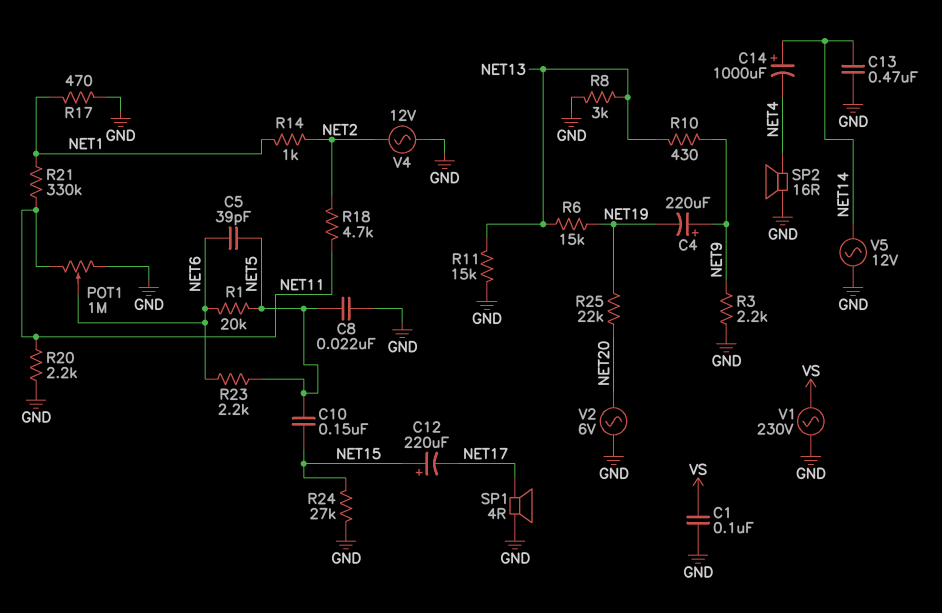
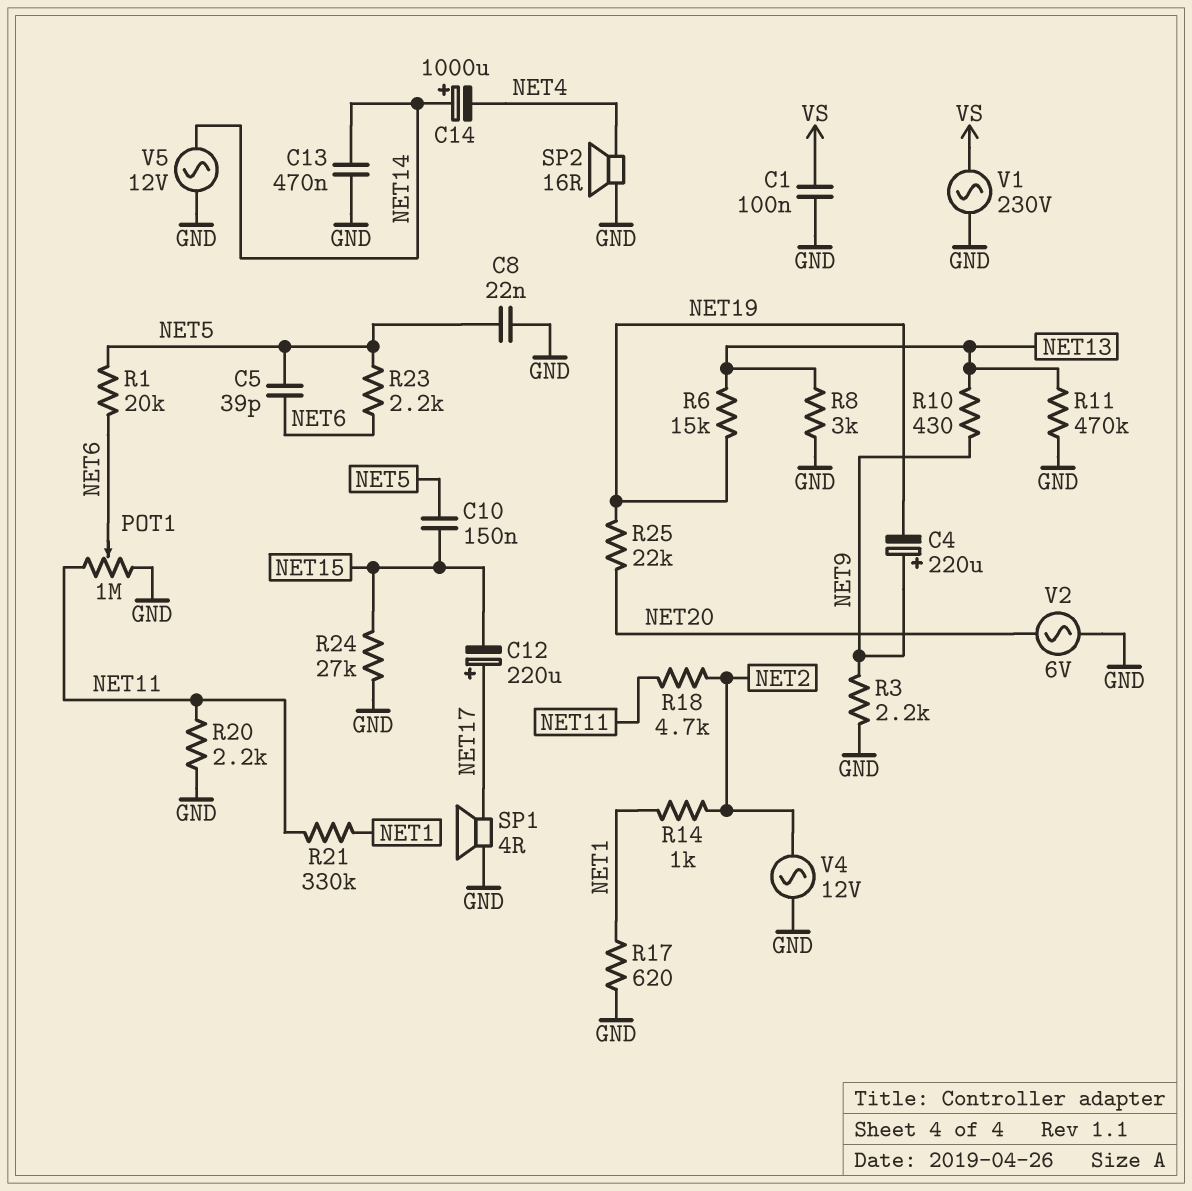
C12: 220uF (plus NET15, minus NET17) -> 220uF (plus NET17, minus NET15)
R11: 15k (GND, NET13) -> 470k (GND, NET13)
R17: 470 (GND, NET1) -> 620 (GND, NET1)

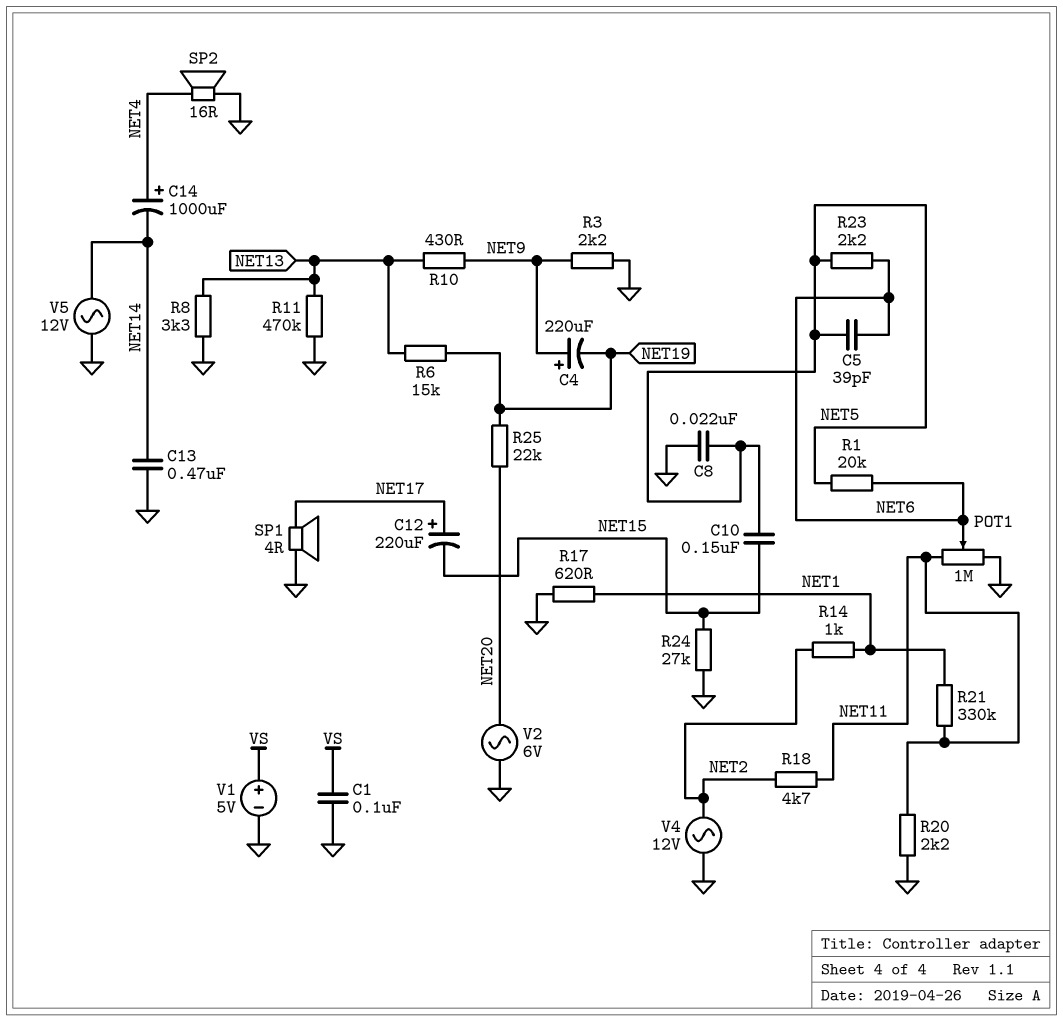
C14: 1000uF (plus NET14, minus NET4) -> 1000uF (plus NET4, minus NET14)
R8: 3k (GND, NET13) -> 3.3k (GND, NET13)
V1: AC 230V (GND, VS) -> 5V (plus VS, minus GND)

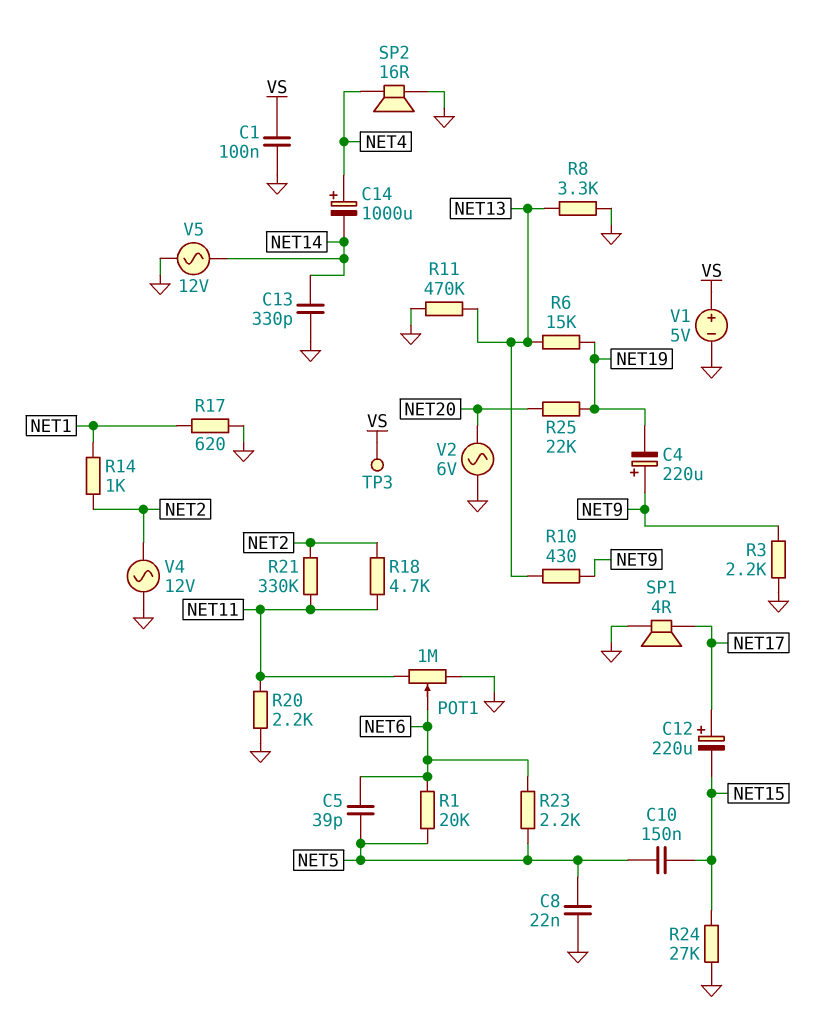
C13: 470nF (GND, NET14) -> 330pF (GND, NET14)
R21: 330k (NET1, NET11) -> 330k (NET2, NET11)
TP3: none -> test point (VS)

